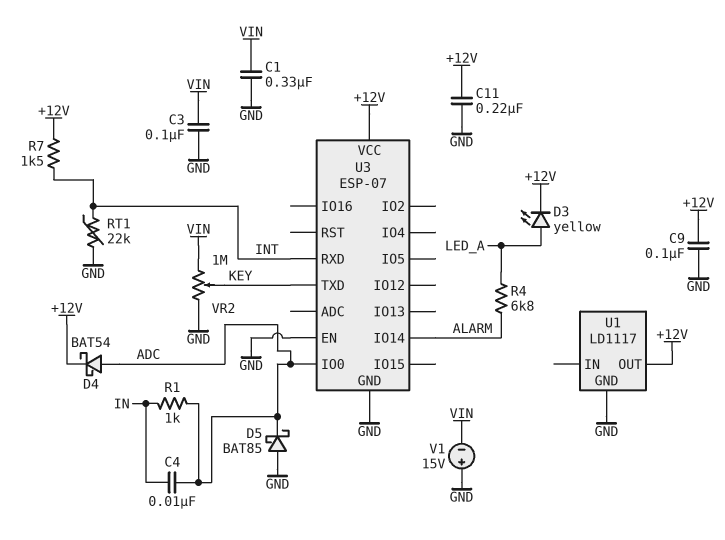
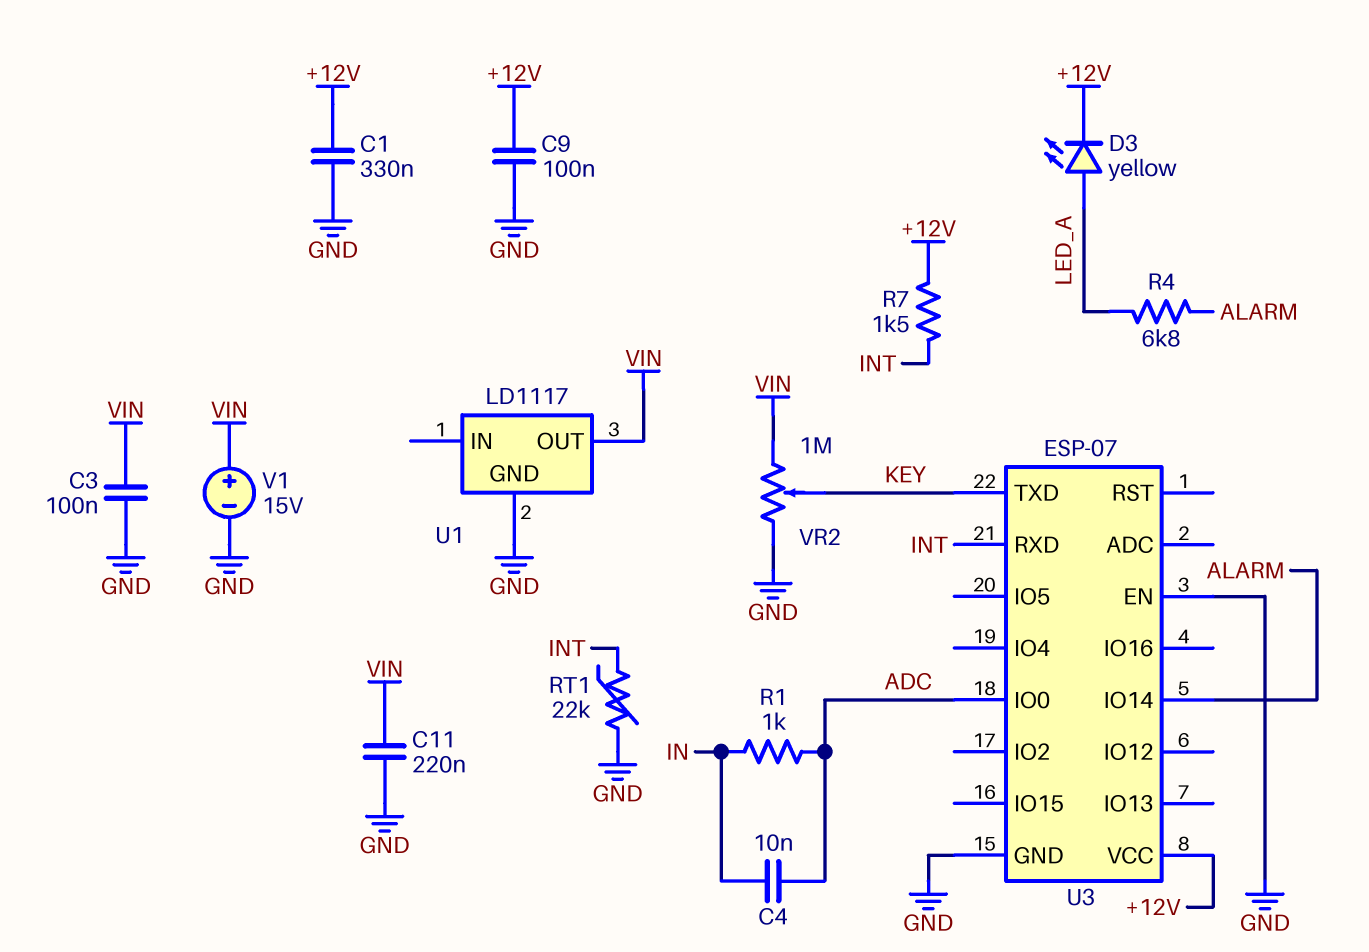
C1: 330nF (GND, VIN) -> 330nF (+12V, GND)
C11: 220nF (+12V, GND) -> 220nF (GND, VIN)
D4: schottky BAT54 (A ADC, K +12V) -> none
D5: schottky BAT85 (A GND, K ADC) -> none
U1 pin OUT: +12V -> VIN
V1: 15V (plus GND, minus VIN) -> 15V (plus VIN, minus GND)

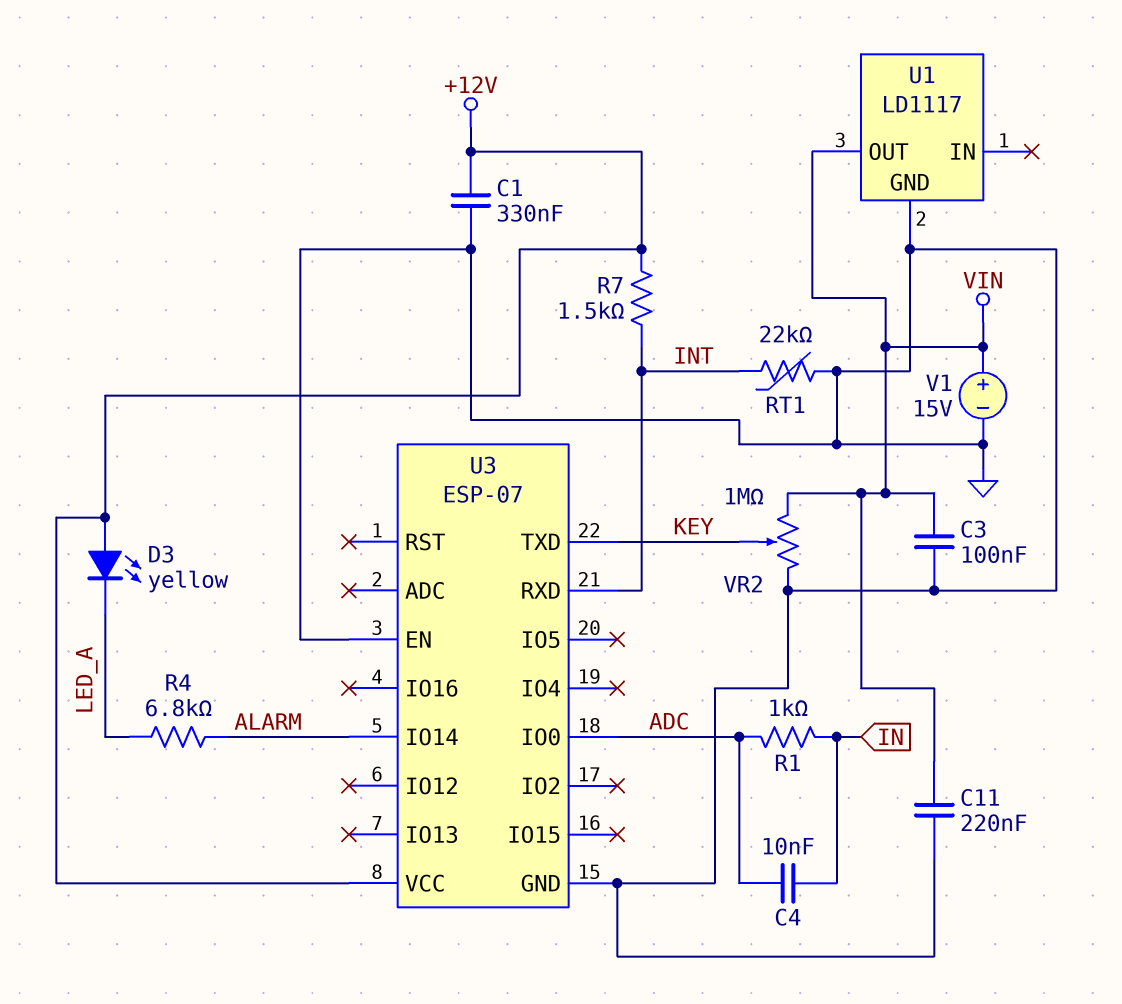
C9: 100nF (+12V, GND) -> none
D3: LED yellow (A LED_A, K +12V) -> LED yellow (A +12V, K LED_A)

